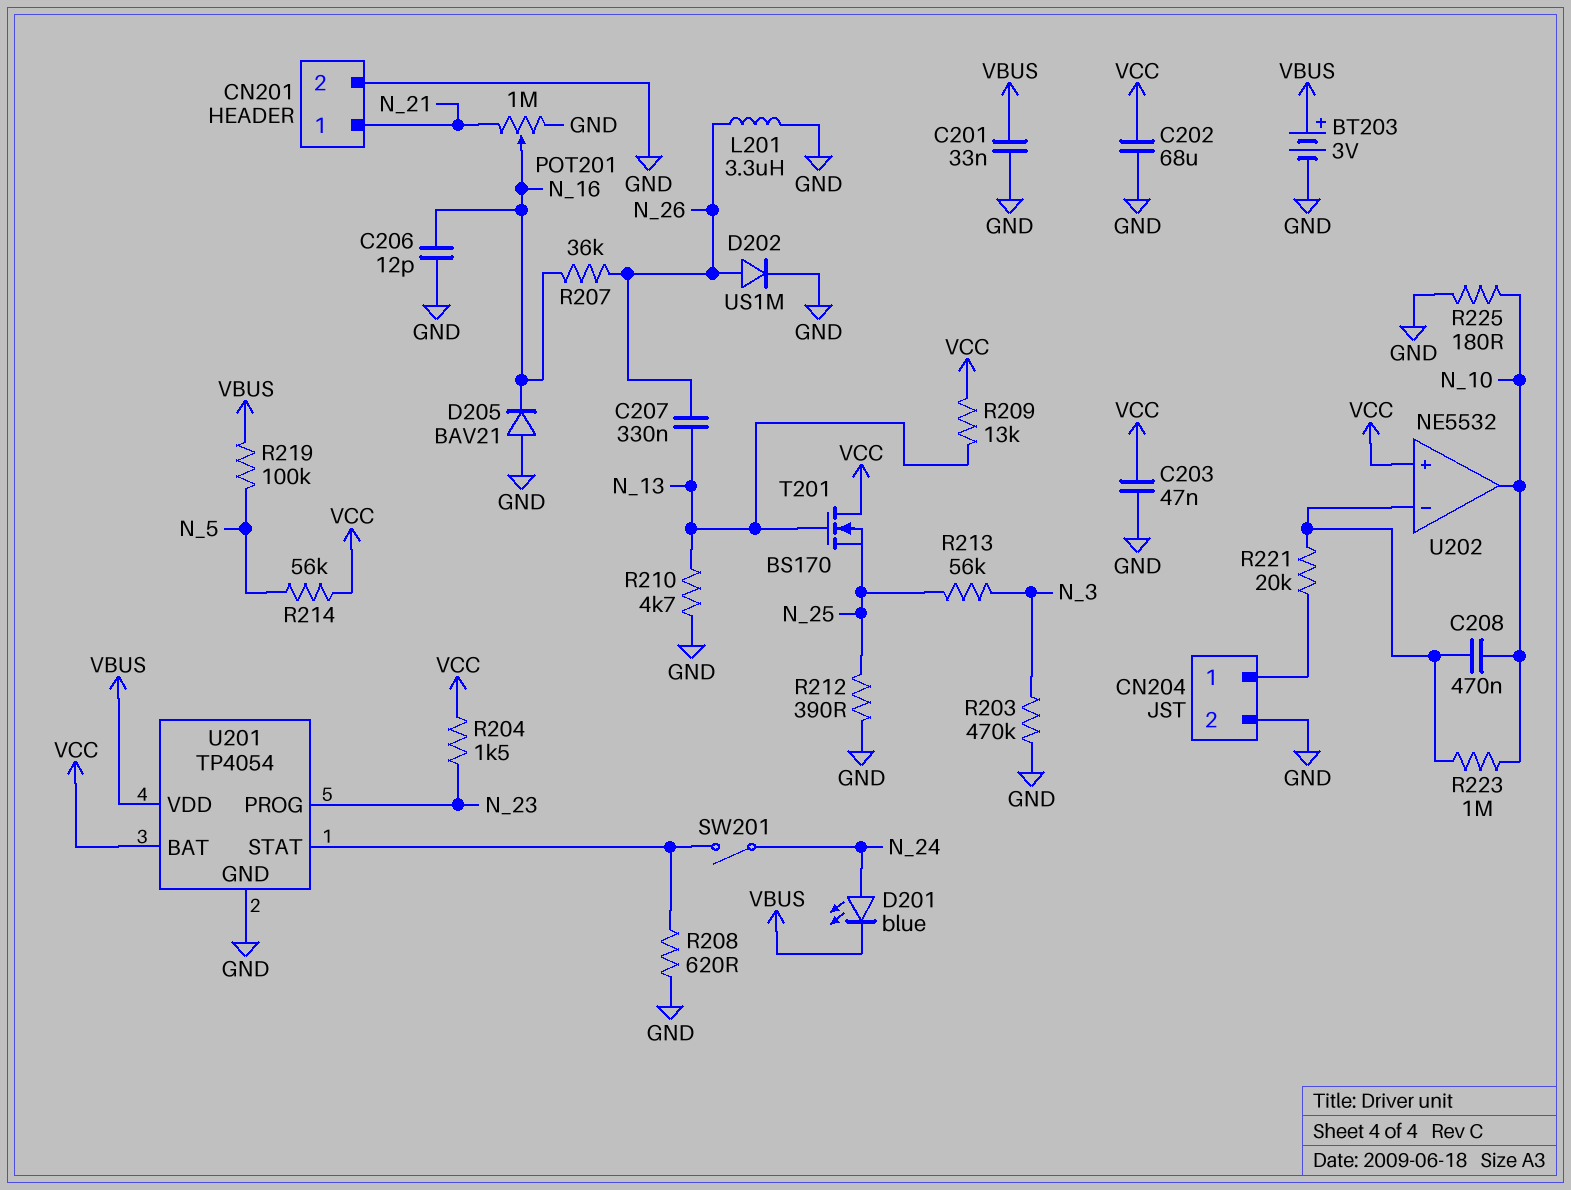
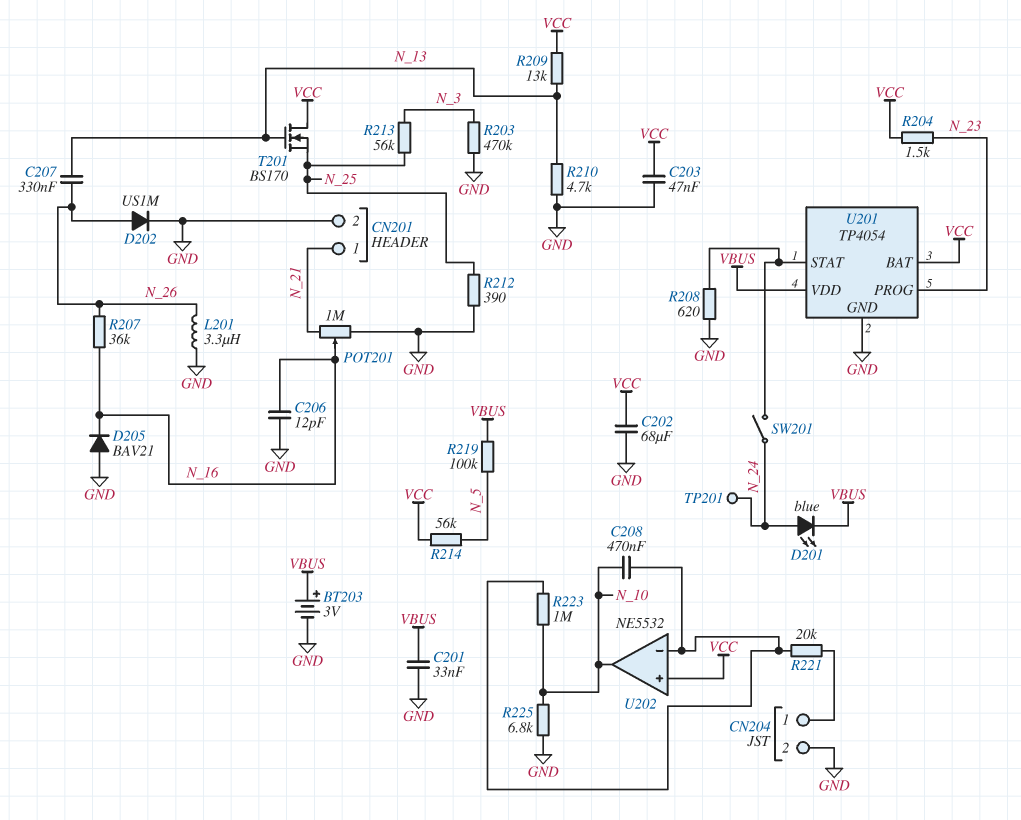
R225: 180 (GND, N_10) -> 6.8k (GND, N_10)
TP201: none -> test point (N_24)

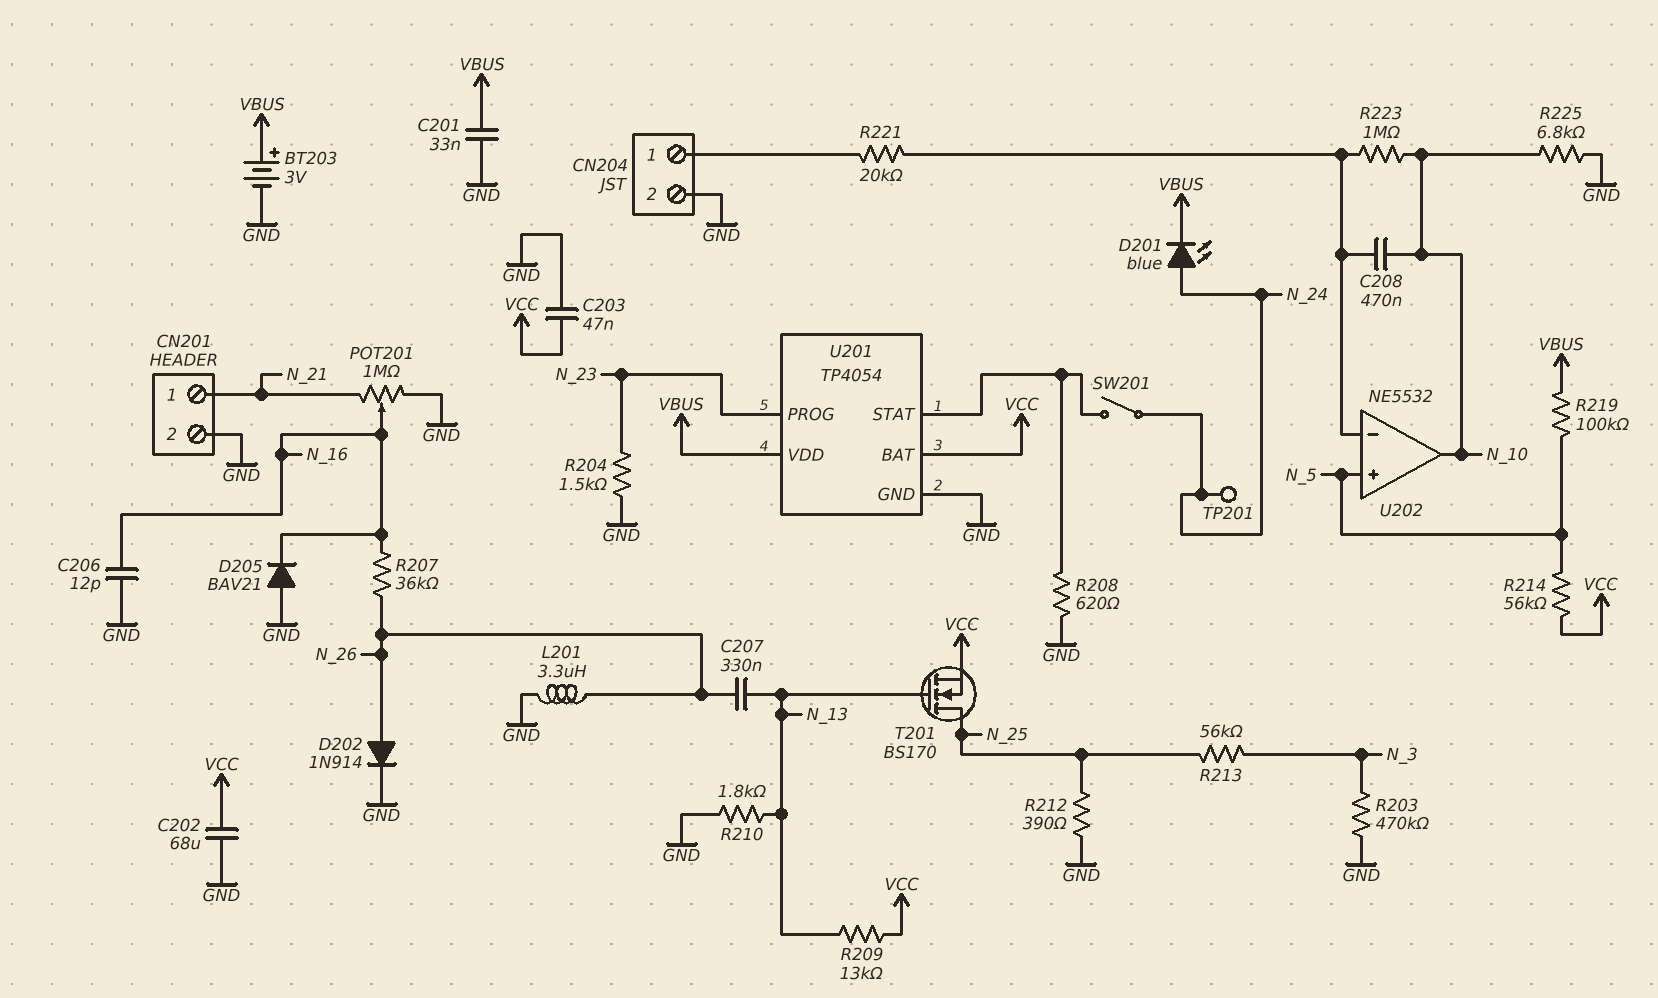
D202: diode US1M (A N_26, K GND) -> diode 1N914 (A N_26, K GND)
R204: 1.5k (N_23, VCC) -> 1.5k (GND, N_23)
R210: 4.7k (GND, N_13) -> 1.8k (GND, N_13)
T201: NMOS BS170 (G N_13, D VCC, S N_25) -> NMOS BS170 (G N_13, D N_25, S VCC)
U202 pin in+: VCC -> N_5

